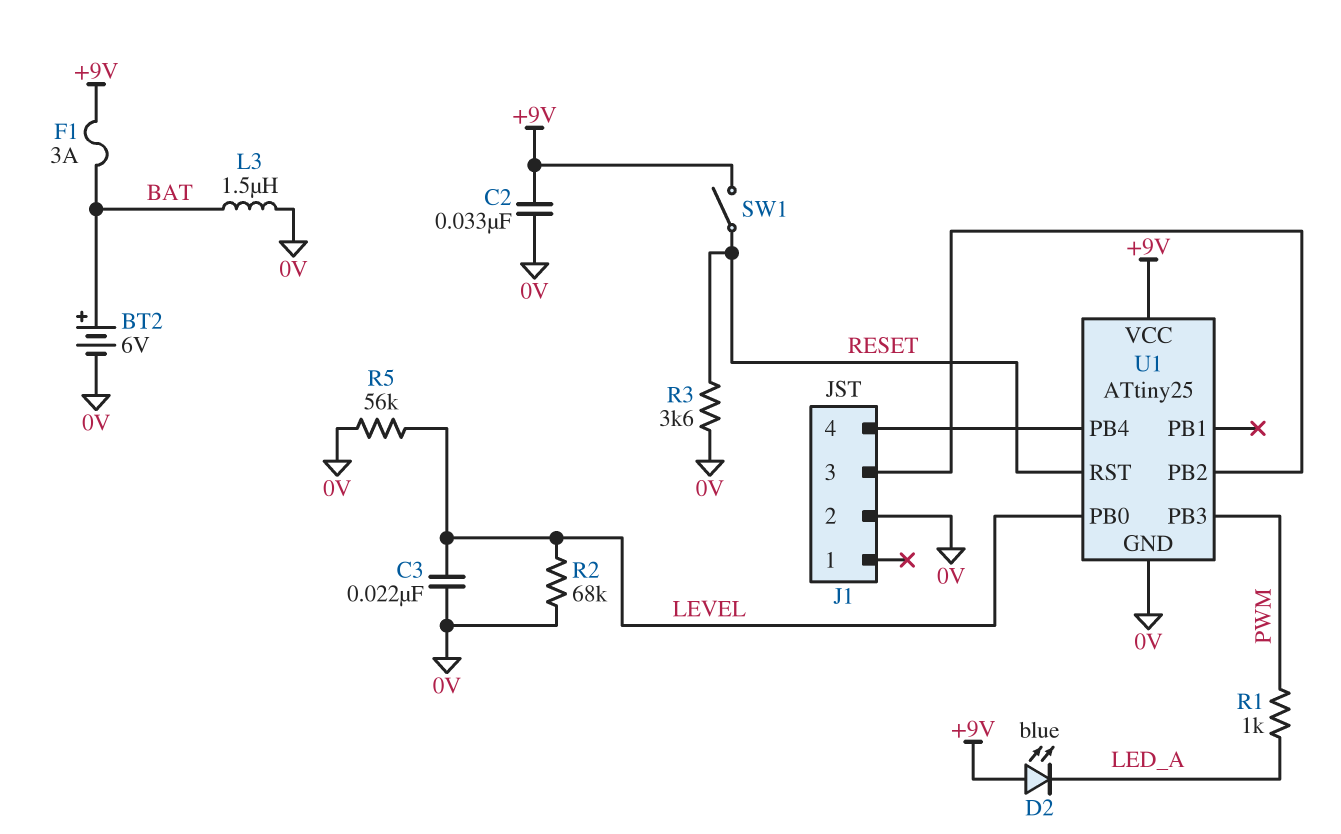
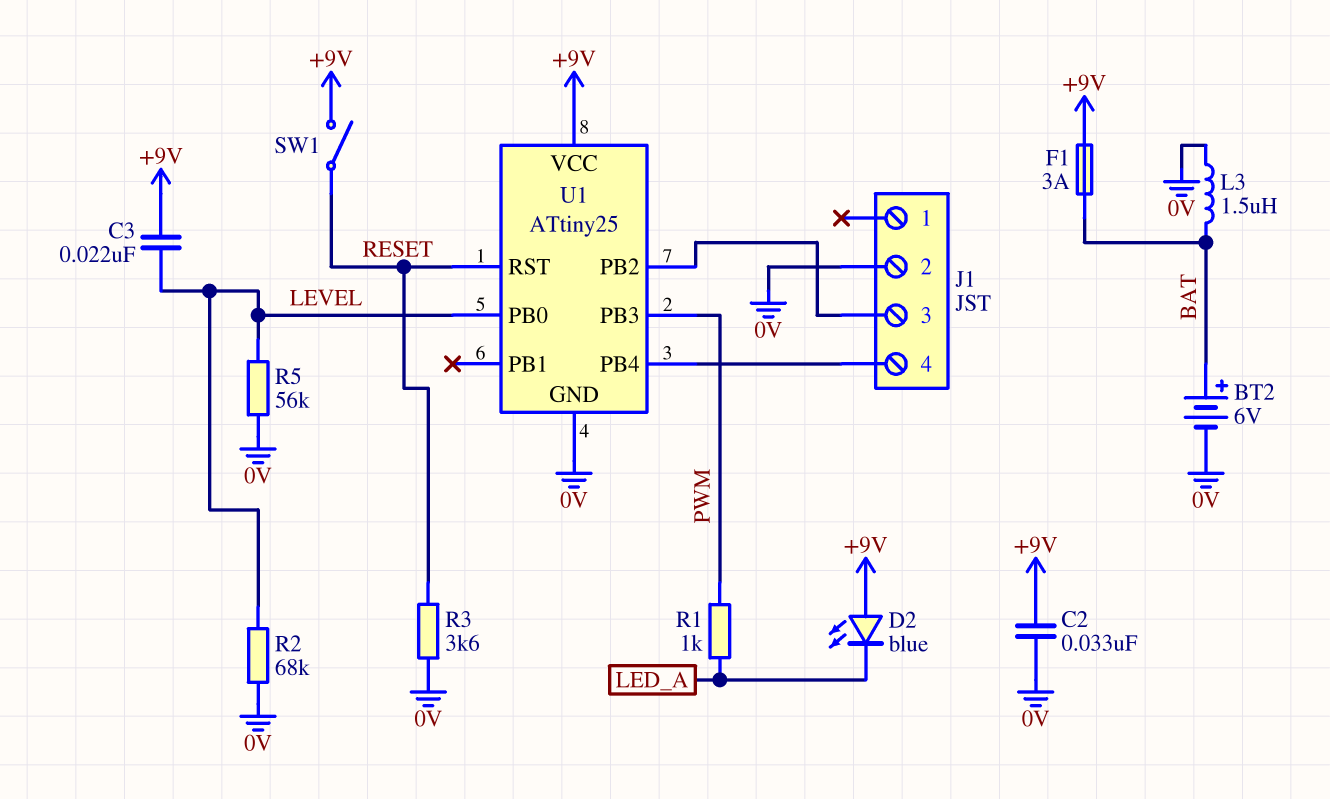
C3: 22nF (0V, LEVEL) -> 22nF (+9V, LEVEL)

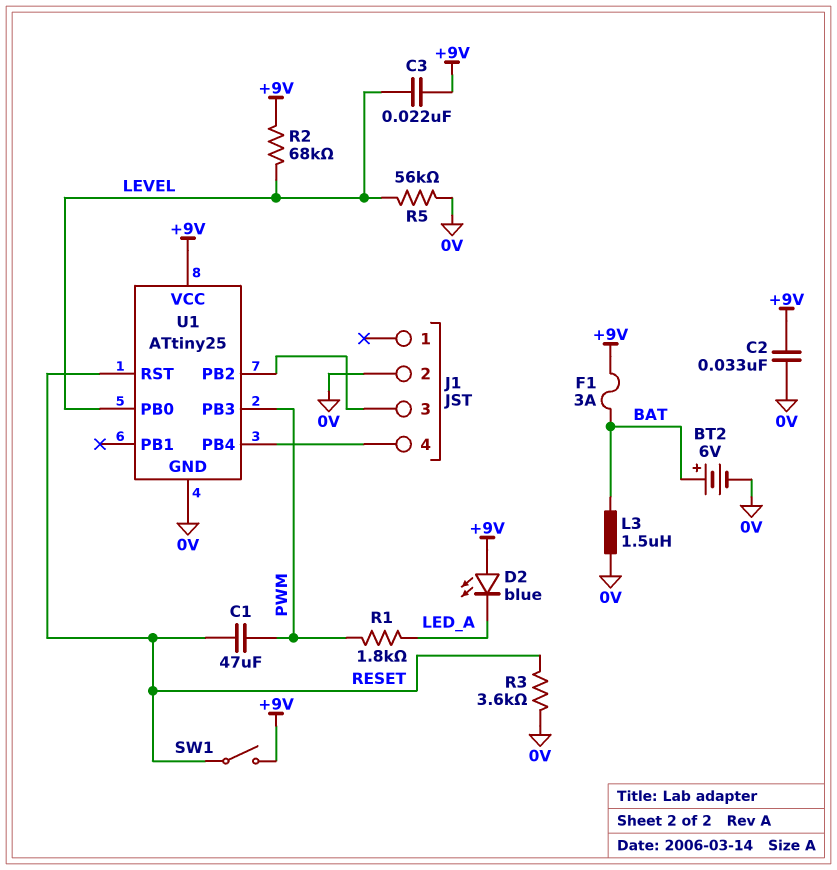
C1: none -> 47uF (PWM, RESET)
R1: 1k (LED_A, PWM) -> 1.8k (LED_A, PWM)
R2: 68k (0V, LEVEL) -> 68k (+9V, LEVEL)

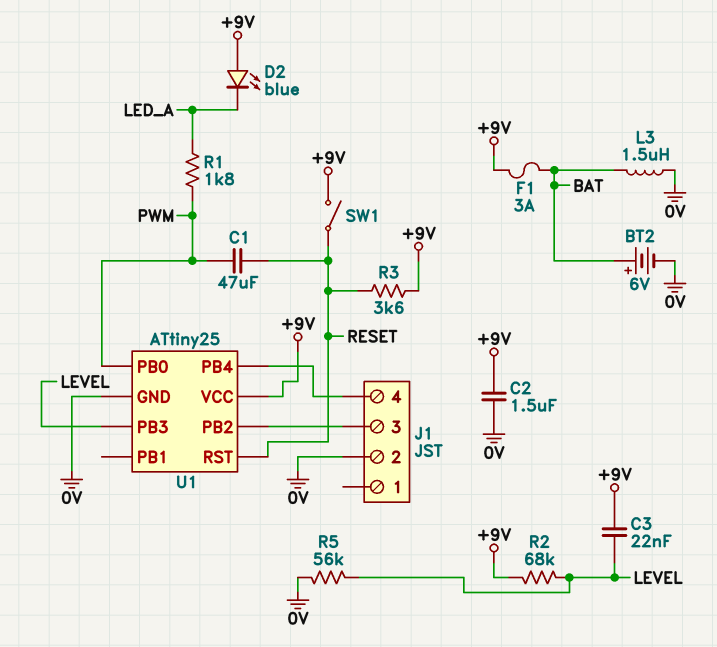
C2: 33nF (+9V, 0V) -> 1.5uF (+9V, 0V)
R3: 3.6k (0V, RESET) -> 3.6k (+9V, RESET)
U1 pin PB0: LEVEL -> PWM
U1 pin PB3: PWM -> LEVEL

